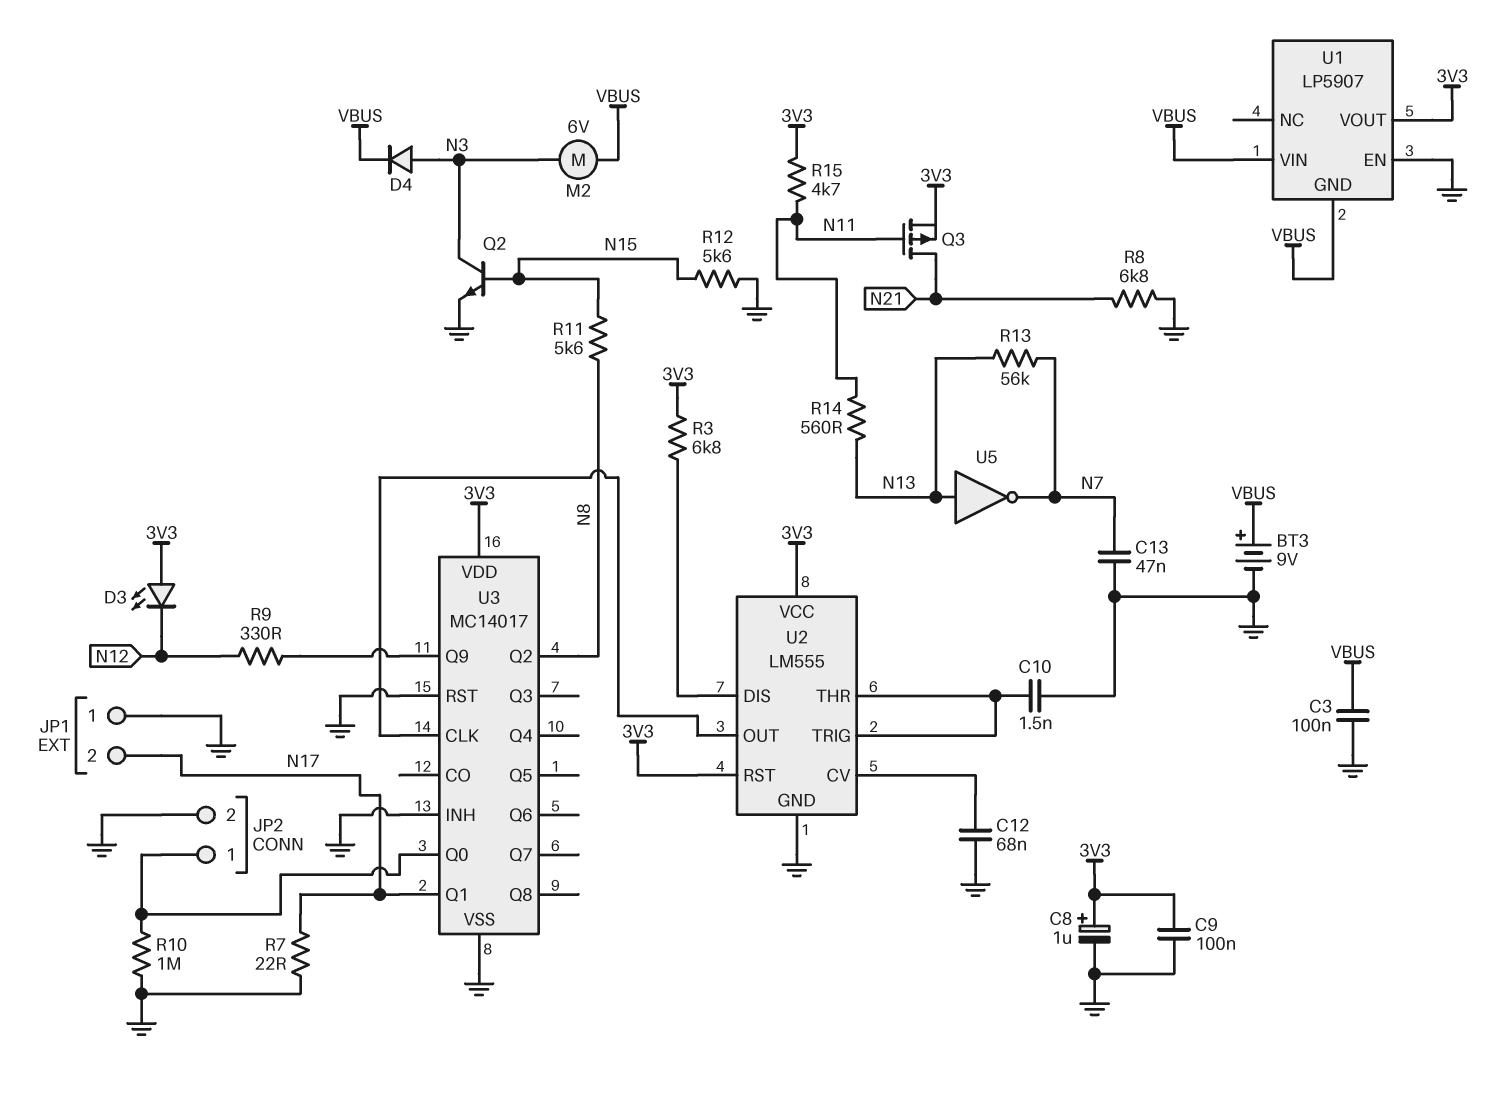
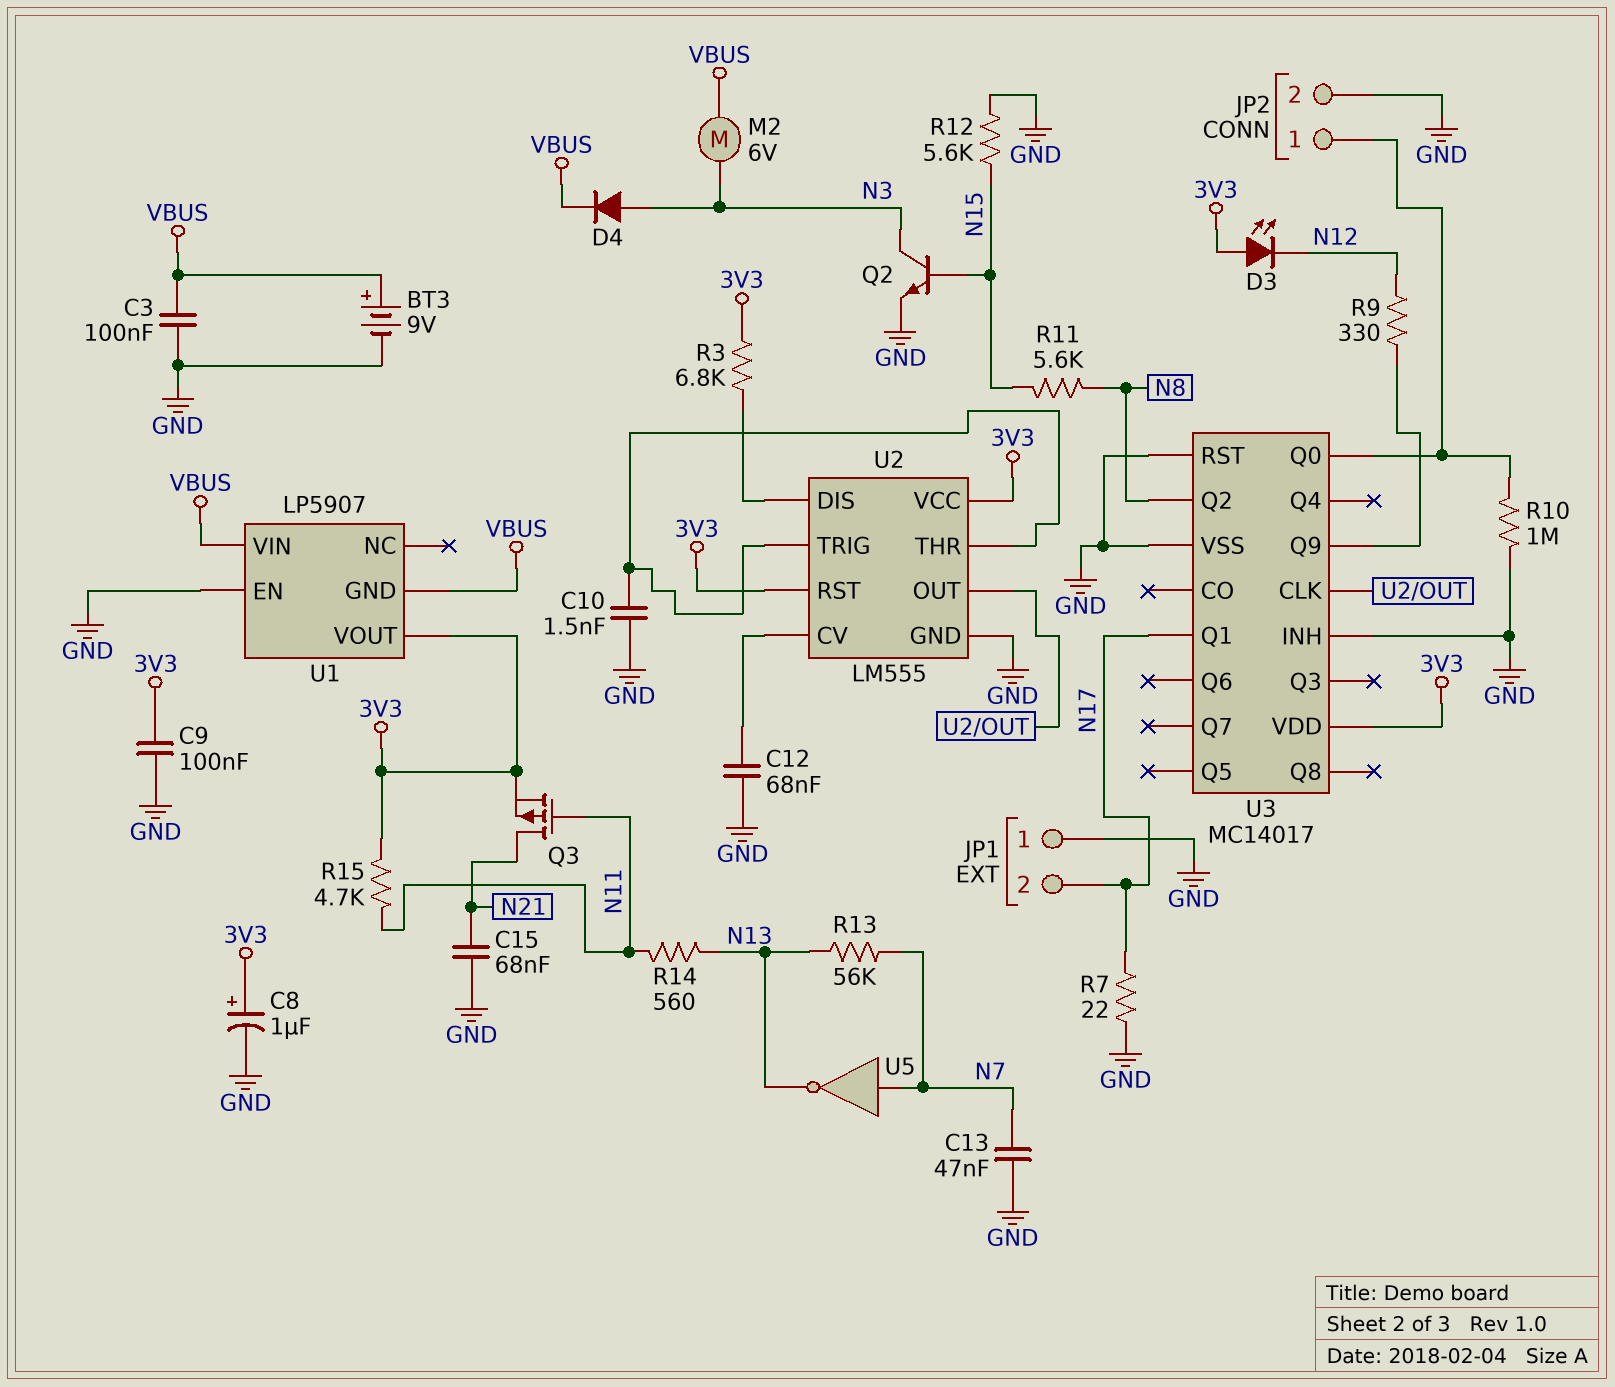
C15: none -> 68nF (GND, N21)
R8: 6.8k (GND, N21) -> none
U5: NOT (in N13, out N7) -> NOT (in N7, out N13)

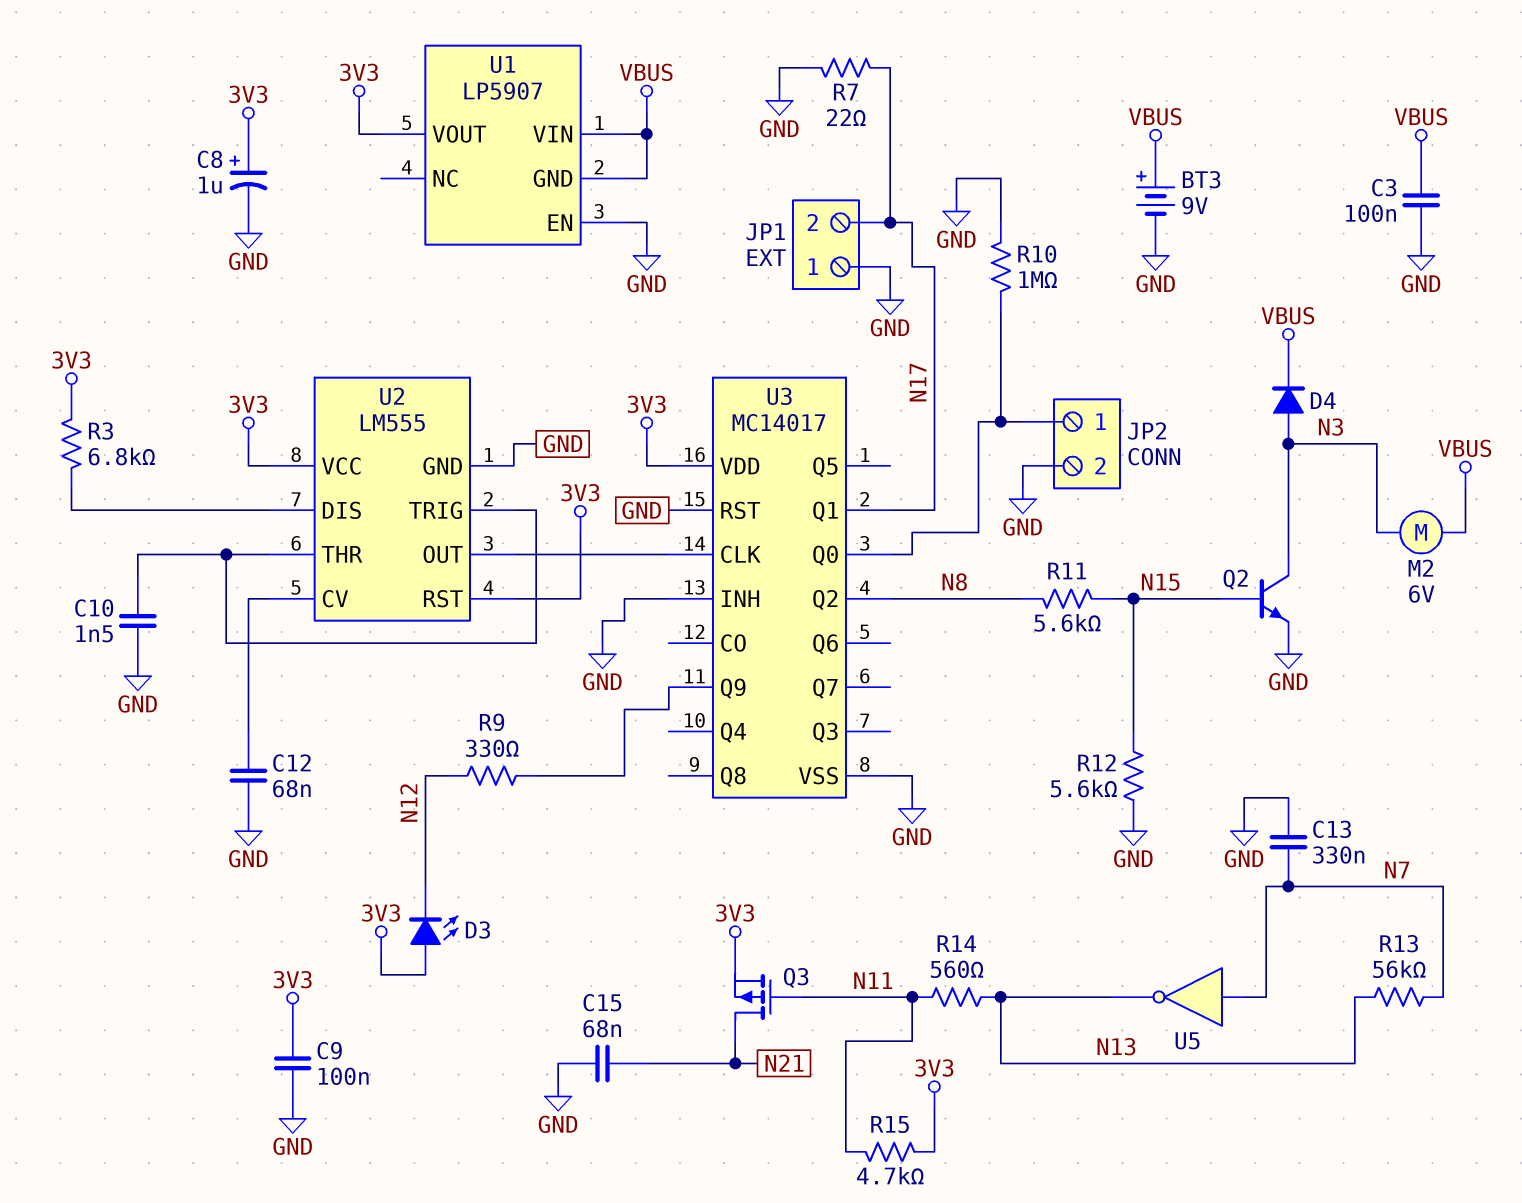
C13: 47nF (GND, N7) -> 330nF (GND, N7)

